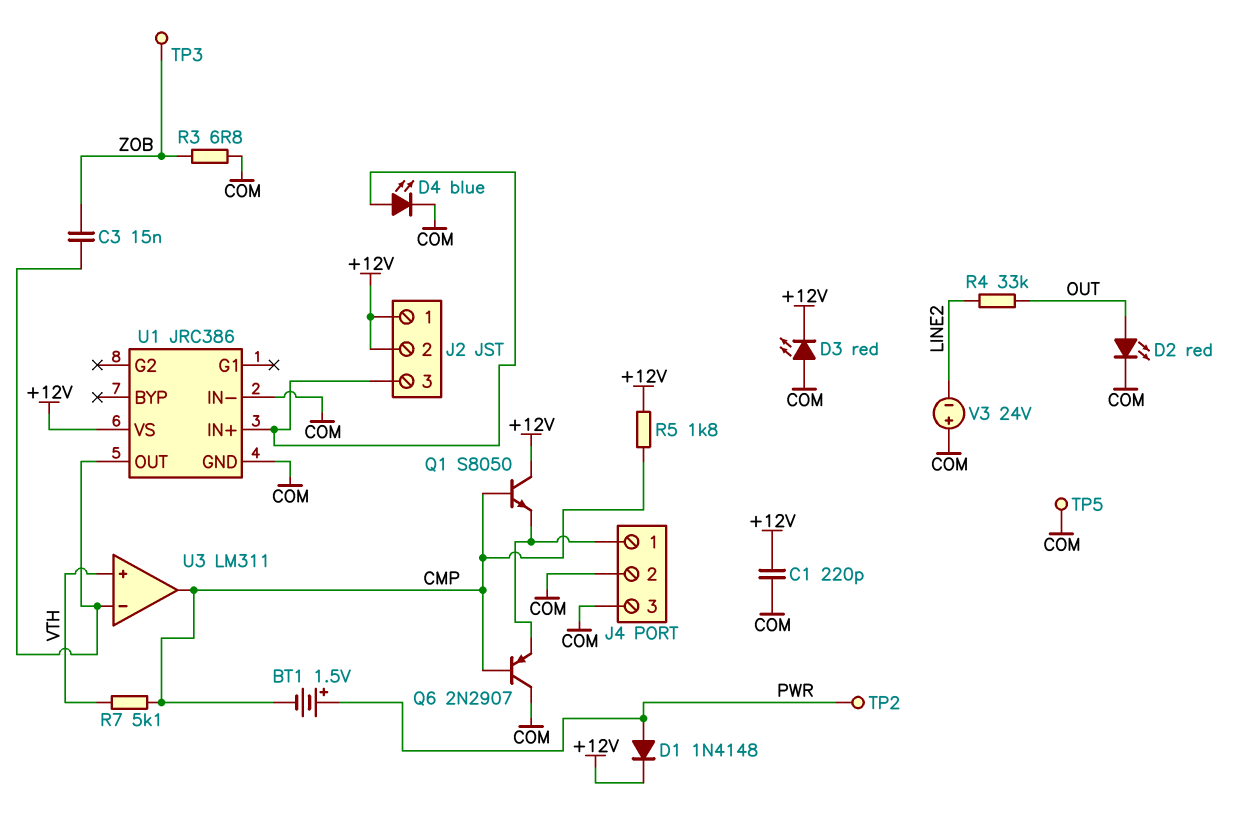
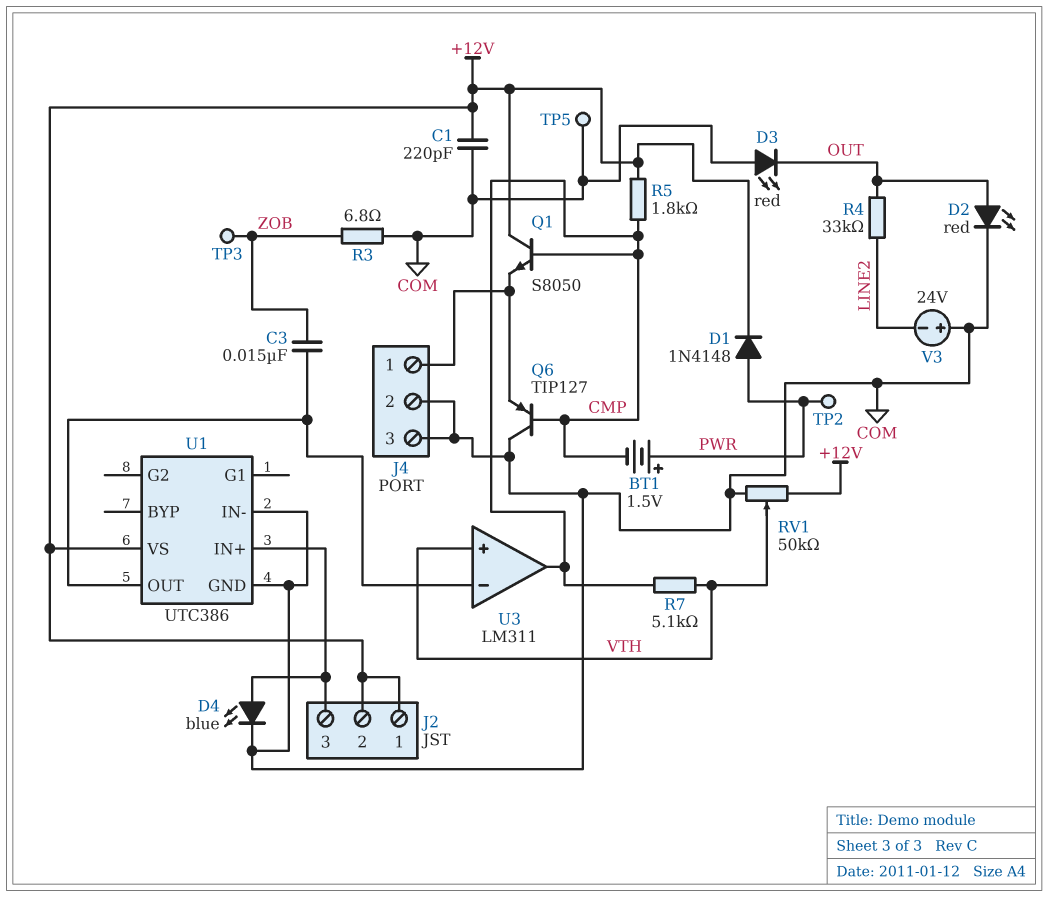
D3: LED red (A COM, K +12V) -> LED red (A COM, K OUT)
Q6: PNP 2N2907 (B CMP, C COM, E J4/1) -> PNP TIP127 (B CMP, C COM, E J4/1)
RV1: none -> 50k (+12V, COM, wiper VTH)
U1: JRC386 -> UTC386

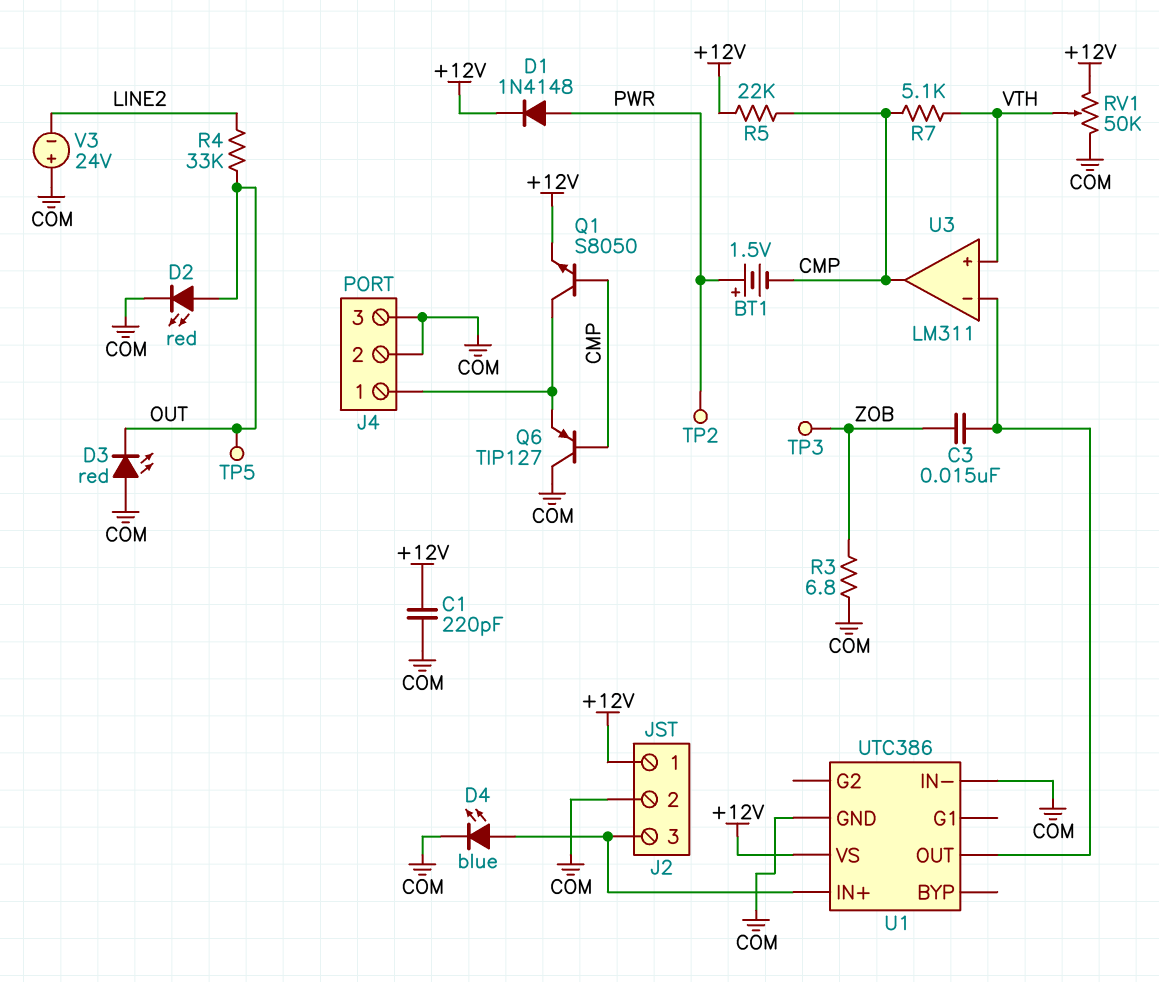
J2 pin 2: +12V -> COM
Q1: NPN S8050 (B CMP, C +12V, E J4/1) -> NPN S8050 (B CMP, C J4/1, E +12V)
R5: 1.8k (+12V, CMP) -> 22k (+12V, CMP)
TP5: test point (COM) -> test point (OUT)

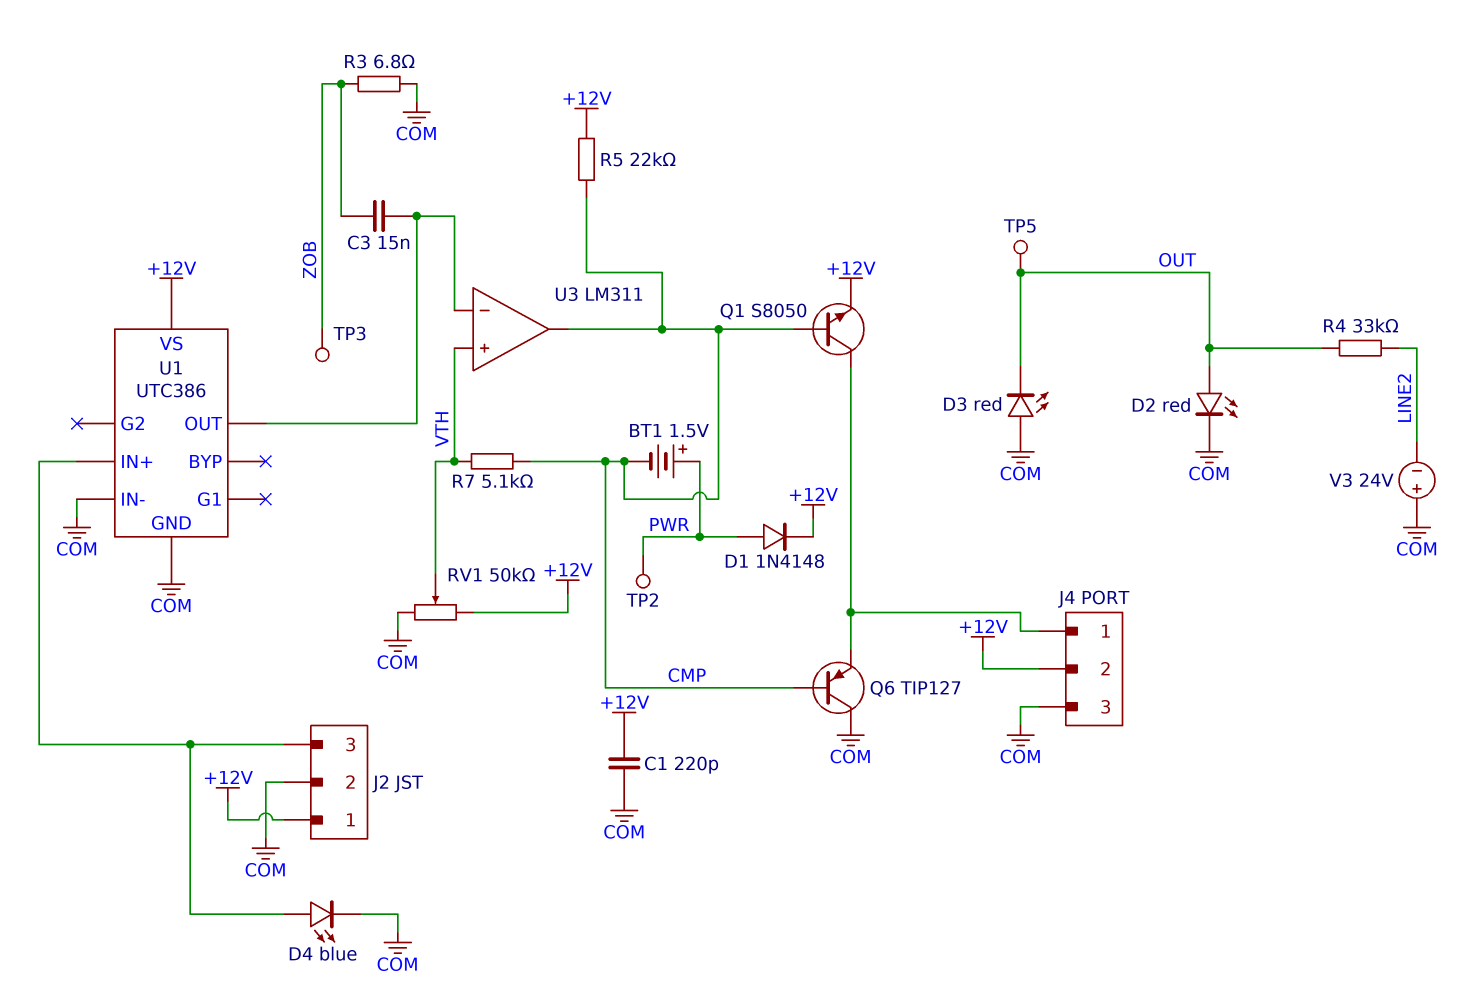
J4 pin 2: COM -> +12V

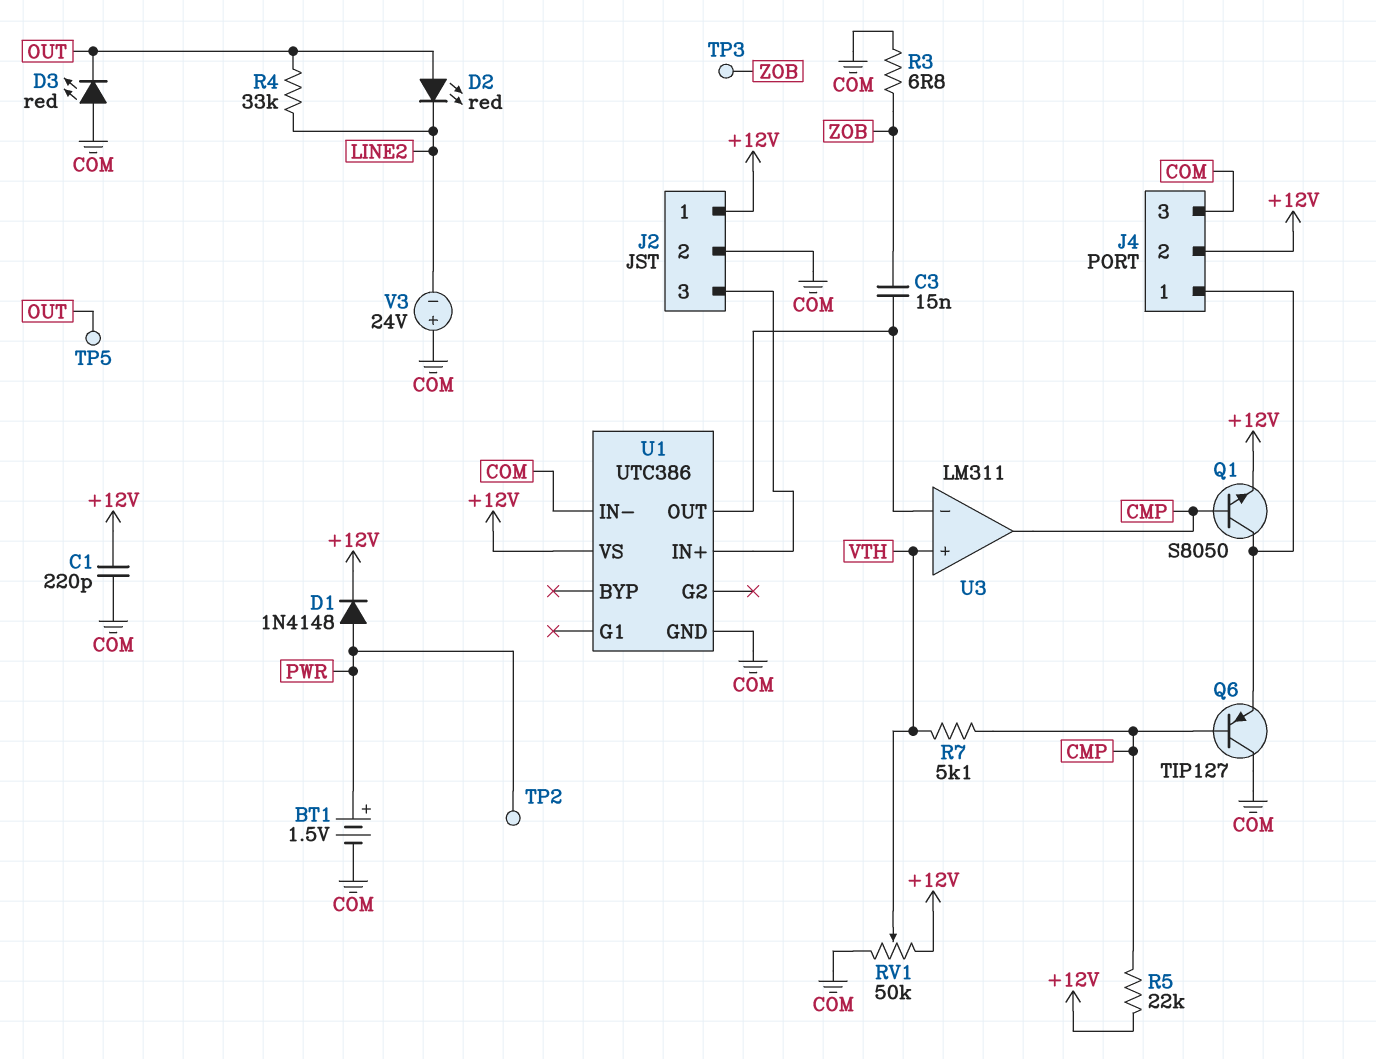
BT1: 1.5V (plus PWR, minus CMP) -> 1.5V (plus PWR, minus COM)
D2: LED red (A OUT, K COM) -> LED red (A OUT, K LINE2)
D4: LED blue (A J2/3, K COM) -> none

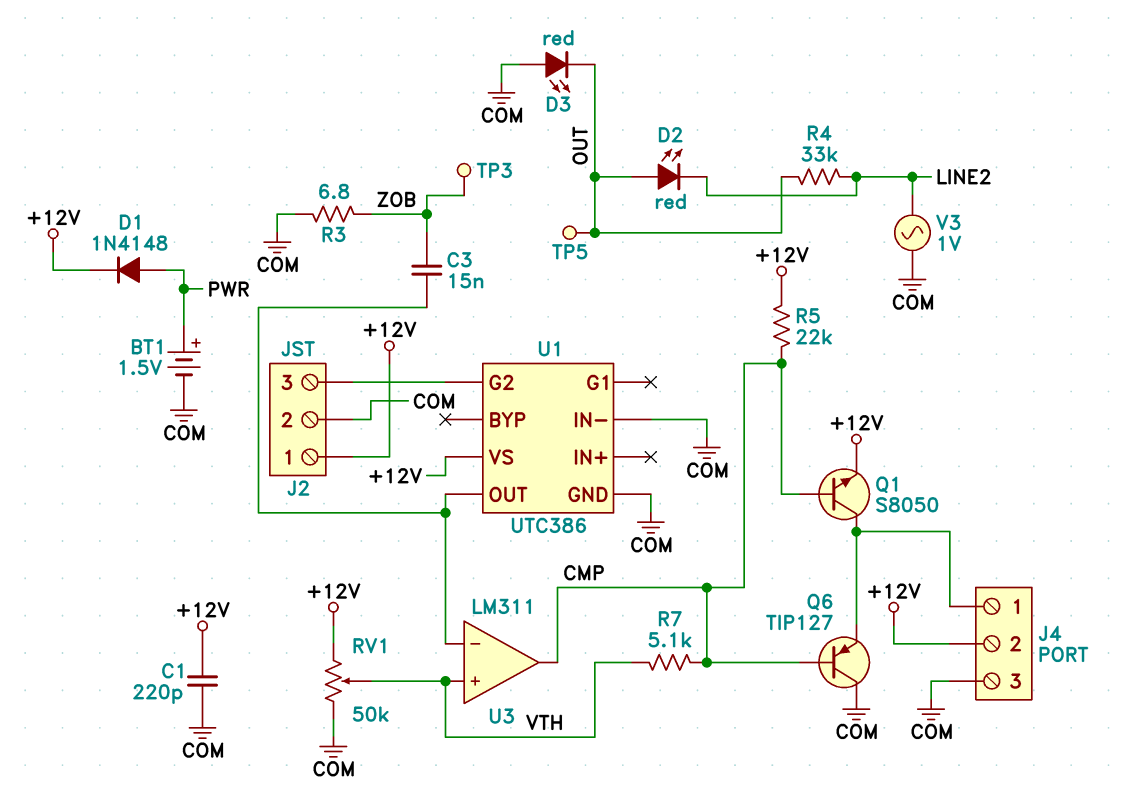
TP2: test point (PWR) -> none
U1 pin G2: none -> J2/3
U1 pin IN+: J2/3 -> none
V3: 24V (plus COM, minus LINE2) -> AC 1V (COM, LINE2)

